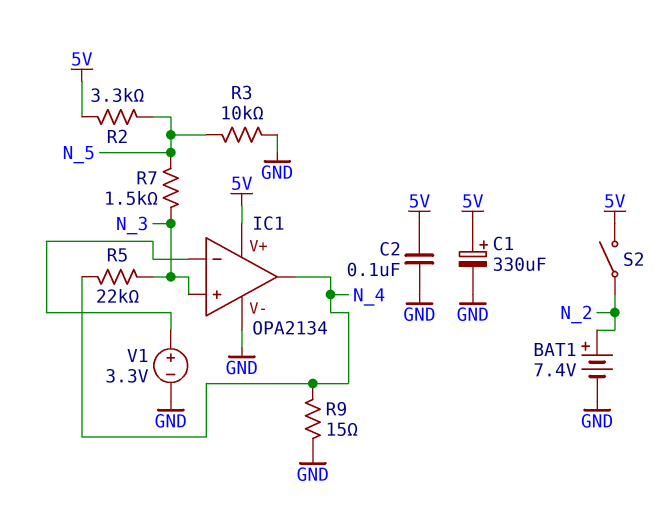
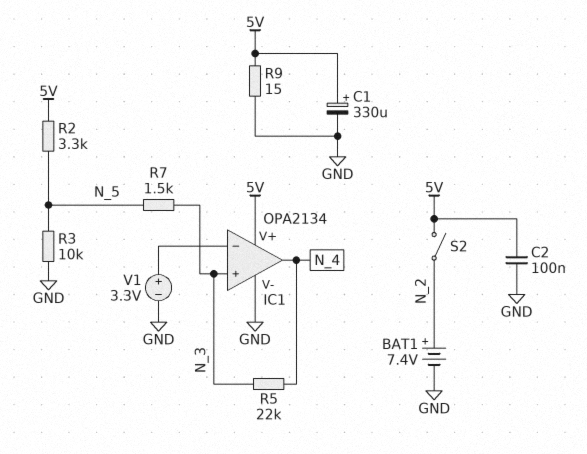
R9: 15 (GND, N_4) -> 15 (5V, GND)

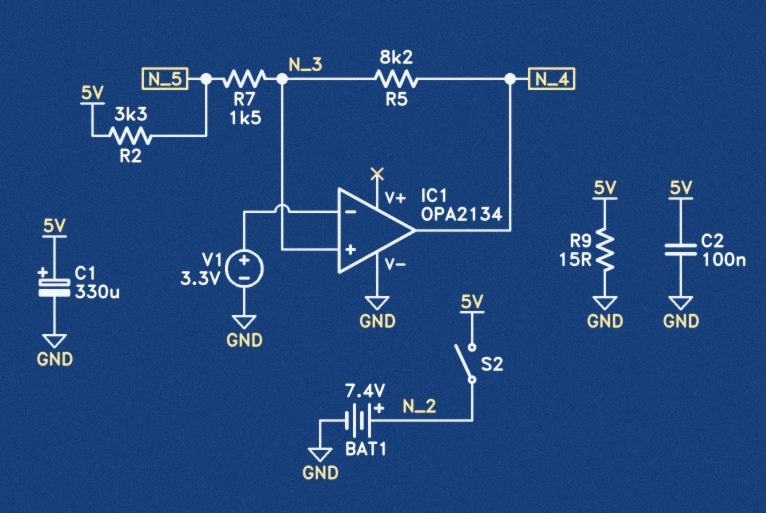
IC1 pin V+: 5V -> none
R3: 10k (GND, N_5) -> none
R5: 22k (N_3, N_4) -> 8.2k (N_3, N_4)

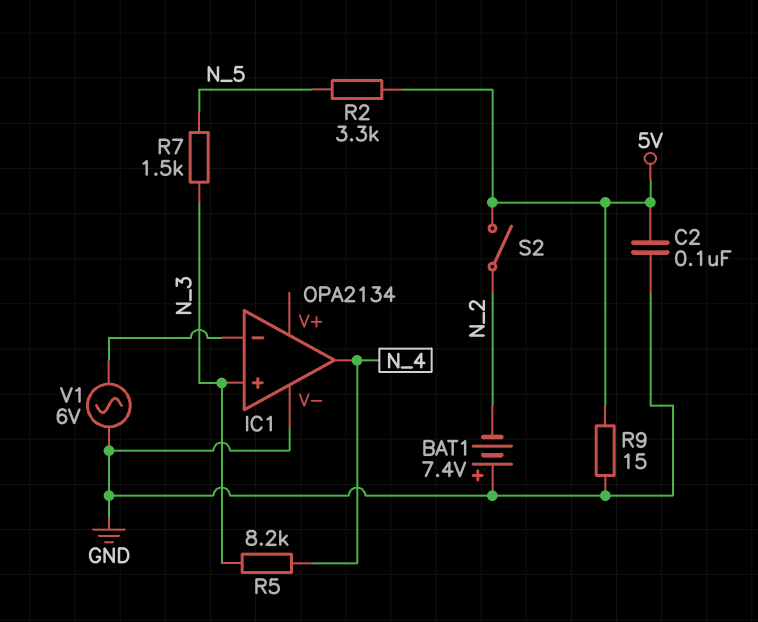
BAT1: 7.4V (plus N_2, minus GND) -> 7.4V (plus GND, minus N_2)
C1: 330uF (plus 5V, minus GND) -> none
V1: 3.3V (plus IC1/in-, minus GND) -> AC 6V (GND, IC1/in-)

